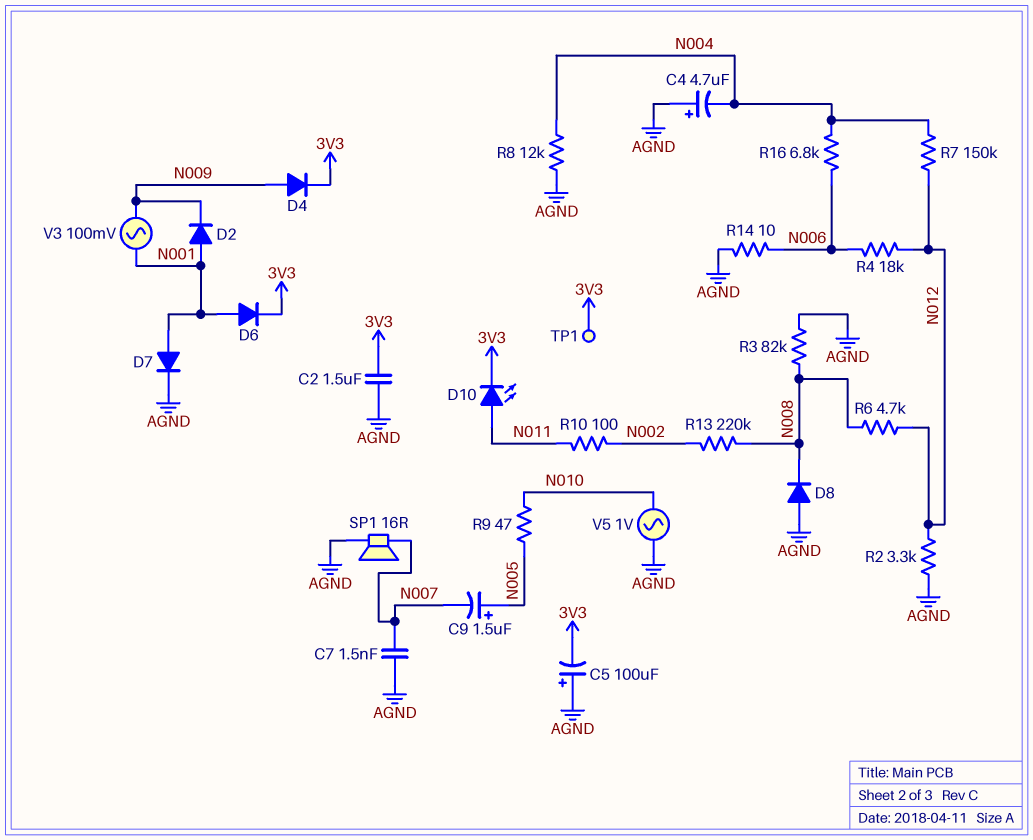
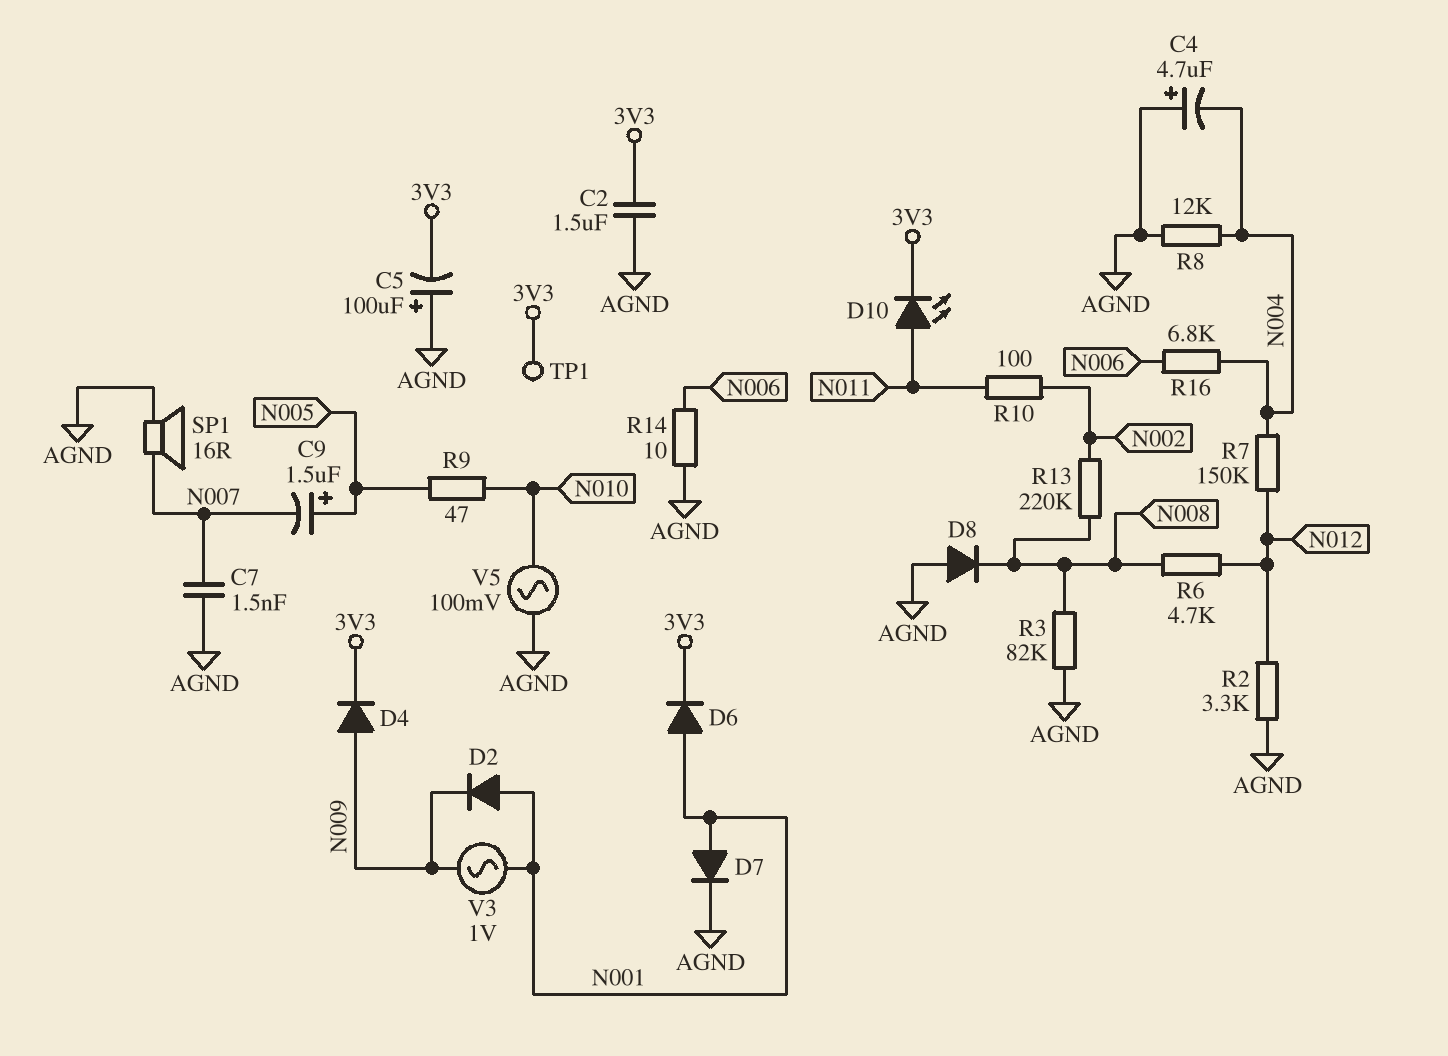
R4: 18k (N006, N012) -> none
V3: AC 100mV (N001, N009) -> AC 1V (N001, N009)
V5: AC 1V (AGND, N010) -> AC 100mV (AGND, N010)

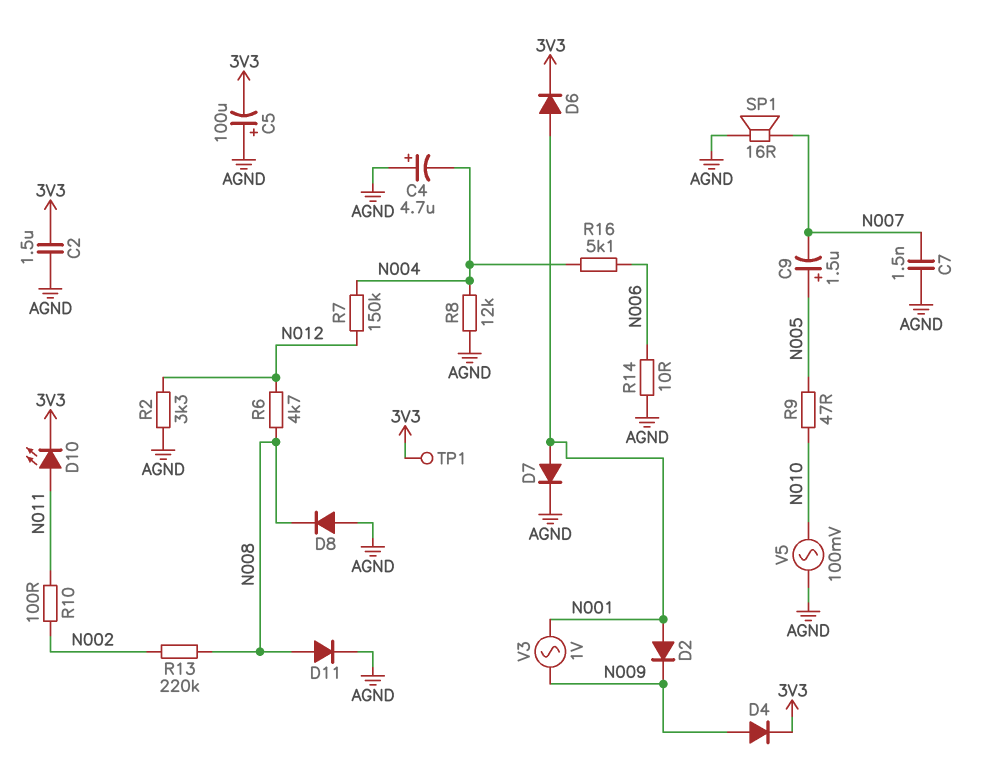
D11: none -> diode (A N008, K AGND)
R3: 82k (AGND, N008) -> none
R16: 6.8k (N004, N006) -> 5.1k (N004, N006)

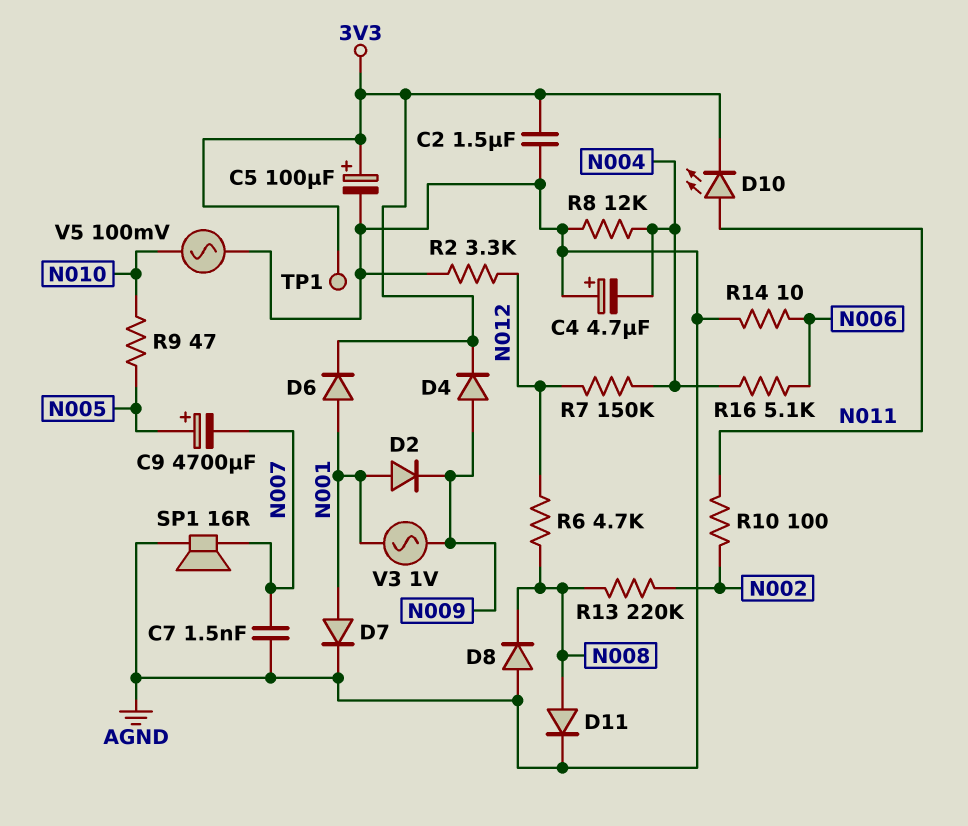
C5: 100uF (plus AGND, minus 3V3) -> 100uF (plus 3V3, minus AGND)
C9: 1.5uF (plus N005, minus N007) -> 4700uF (plus N005, minus N007)

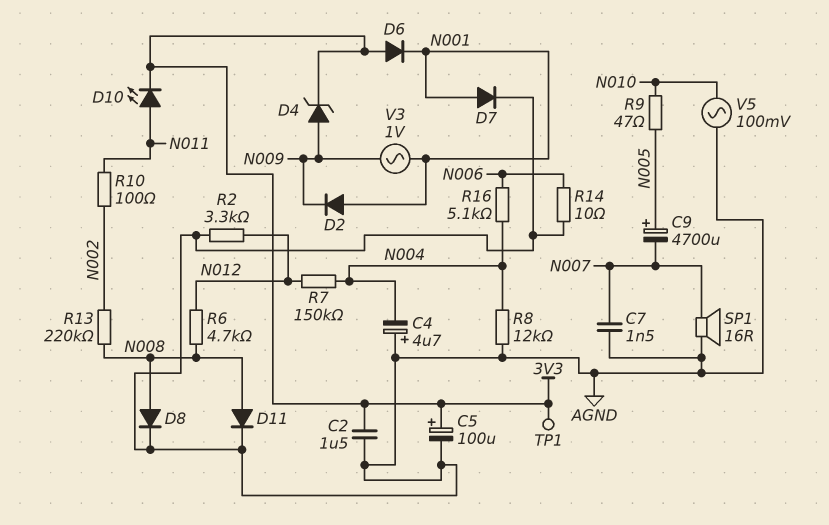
D4: diode (A N009, K 3V3) -> zener (A N009, K 3V3)
D6: diode (A N001, K 3V3) -> diode (A 3V3, K N001)
D8: diode (A AGND, K N008) -> diode (A N008, K AGND)

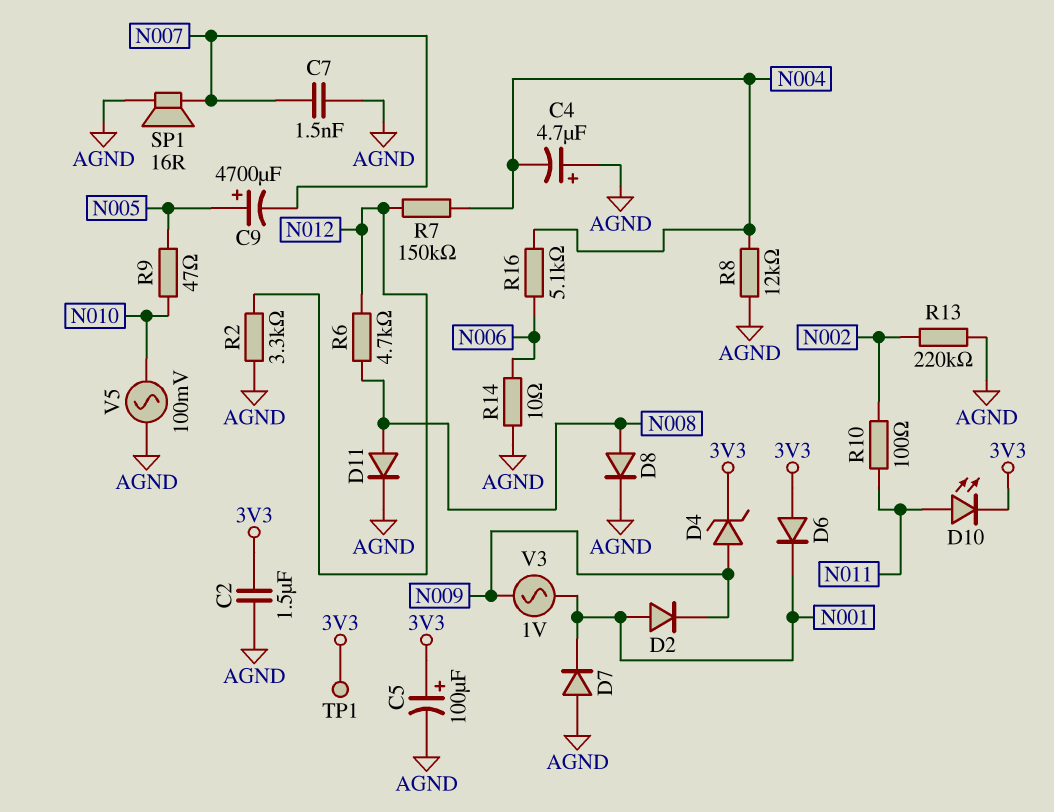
D7: diode (A N001, K AGND) -> diode (A AGND, K N001)
R13: 220k (N002, N008) -> 220k (AGND, N002)

